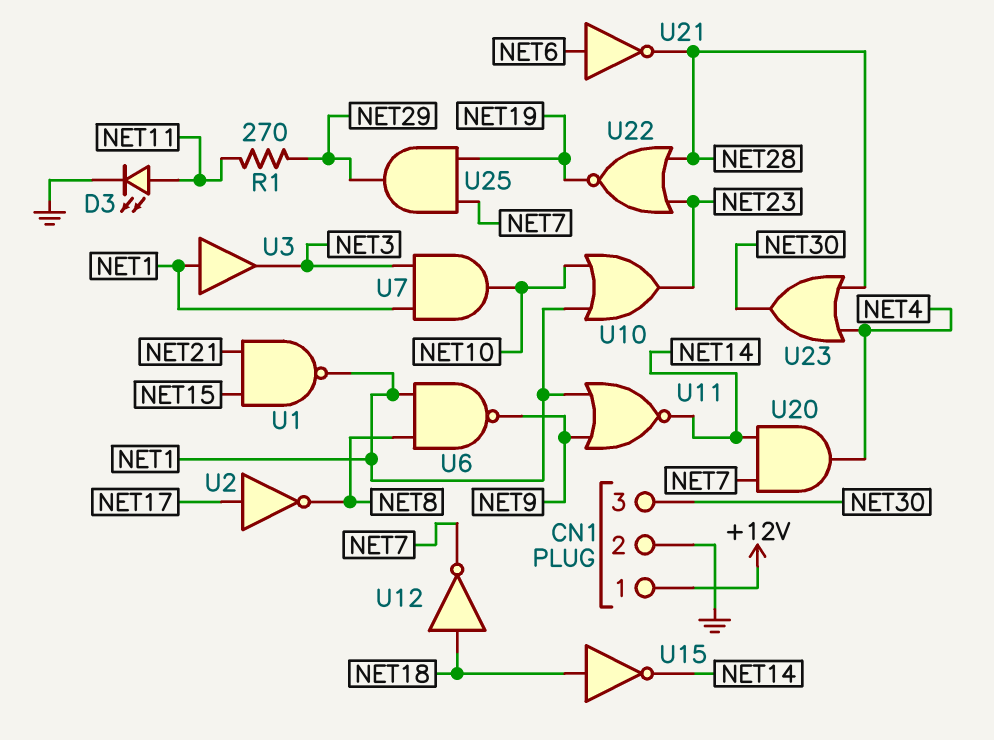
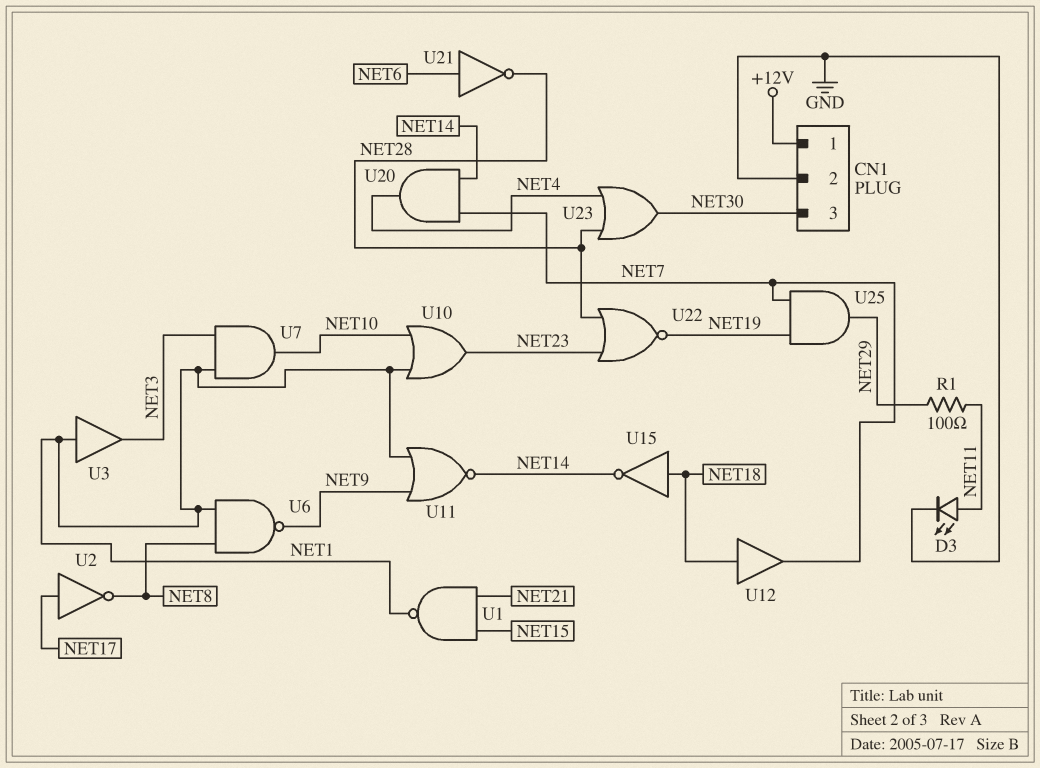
R1: 270 (NET11, NET29) -> 100 (NET11, NET29)
U12: NOT (in NET18, out NET7) -> buffer (in NET18, out NET7)

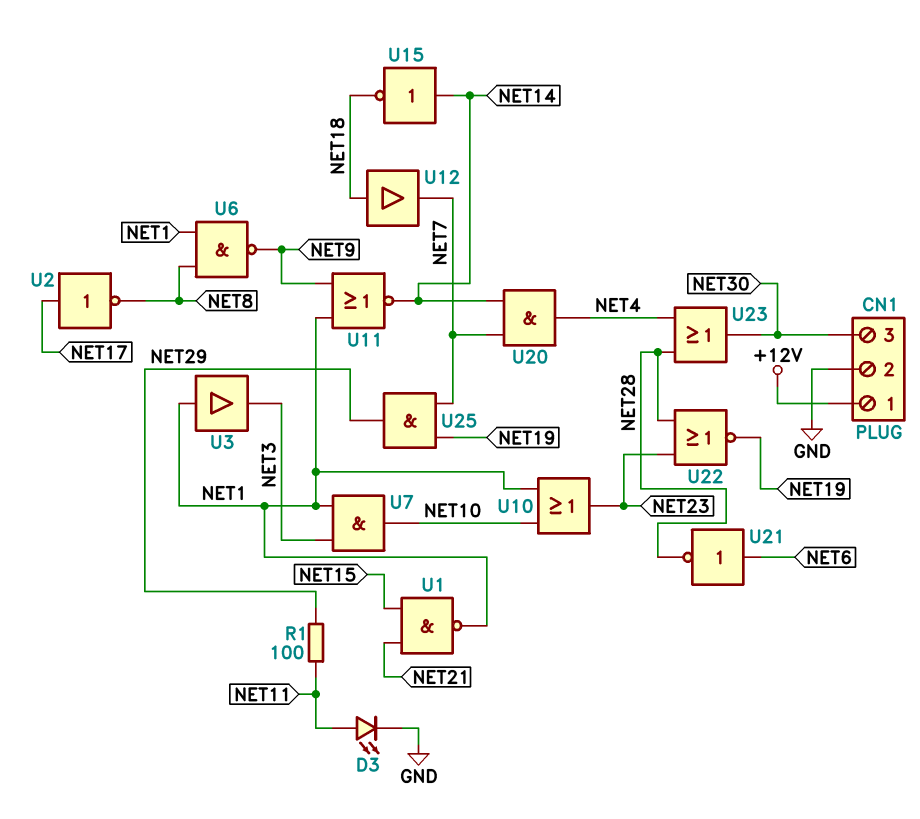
U15: NOT (in NET18, out NET14) -> NOT (in NET14, out NET18)

